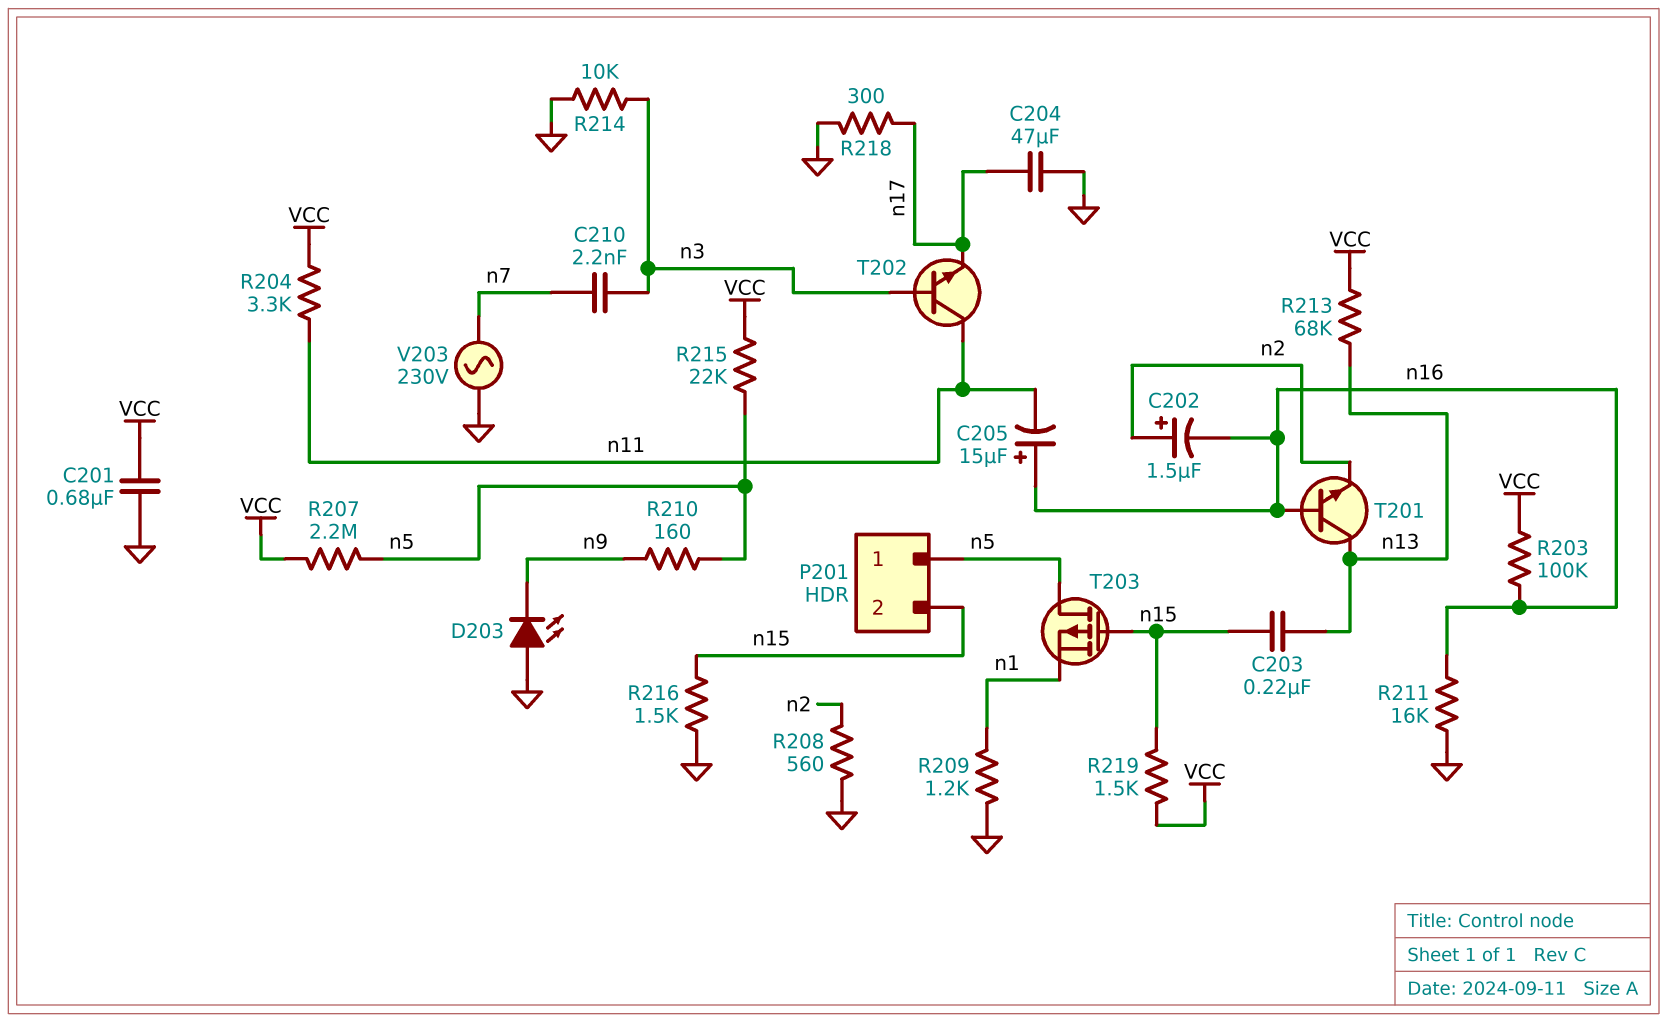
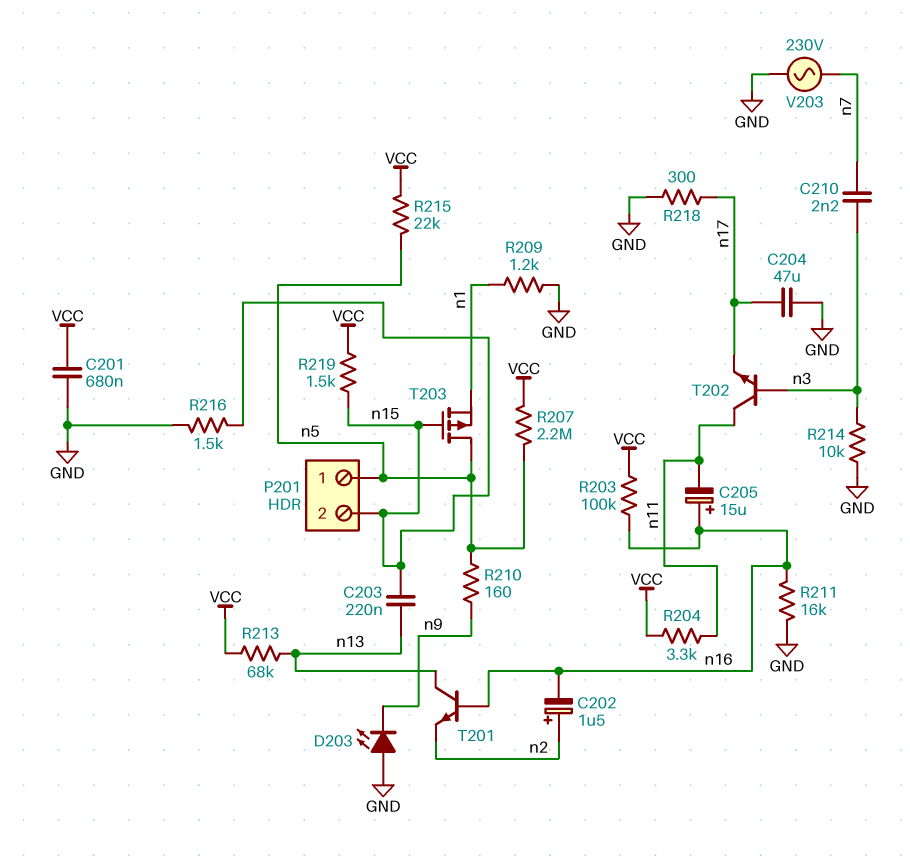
R208: 560 (GND, n2) -> none

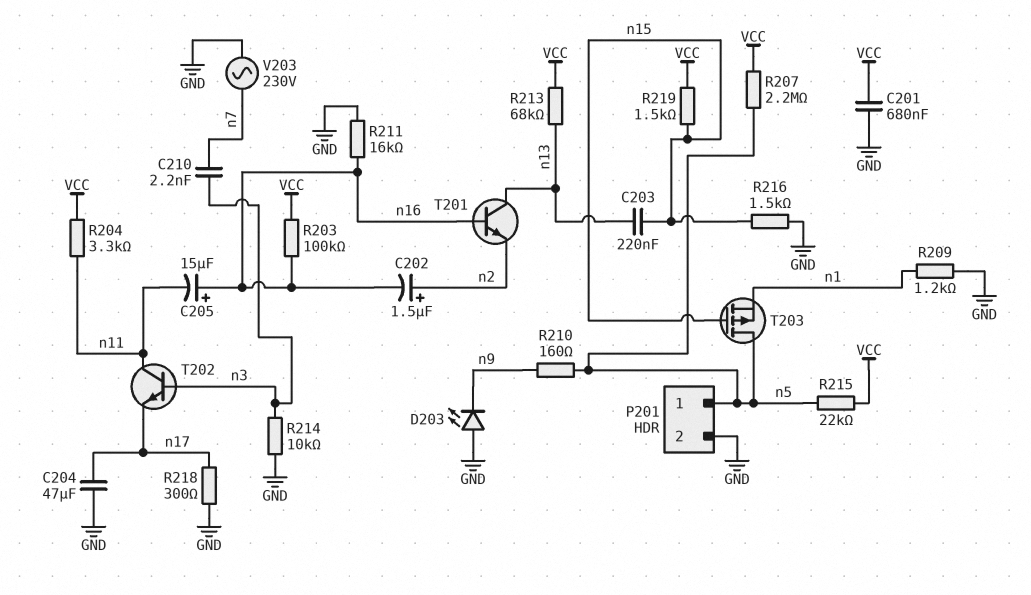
P201 pin 2: n15 -> GND

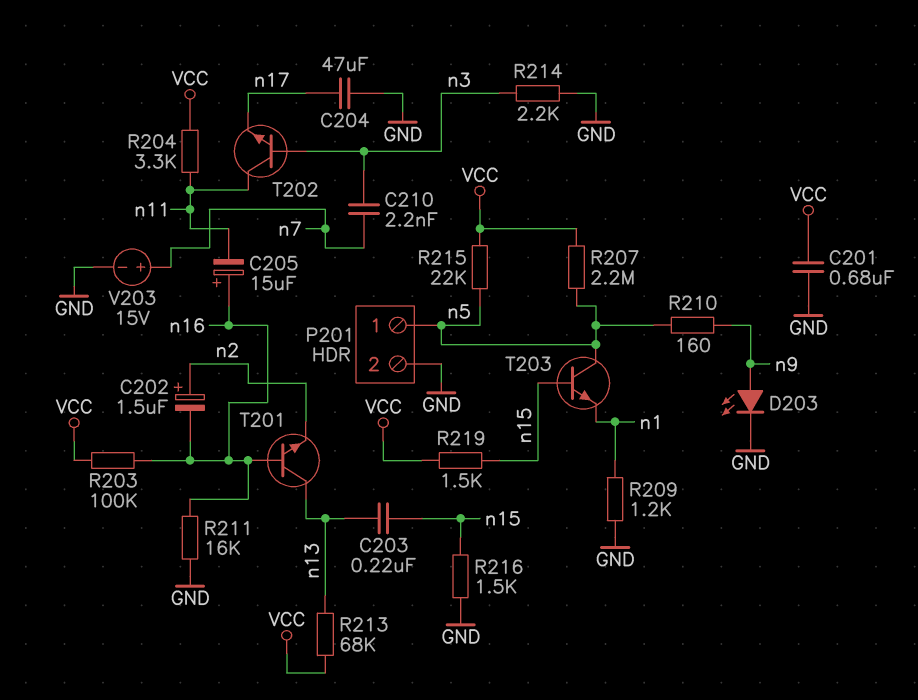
D203: LED (A GND, K n9) -> LED (A n9, K GND)
R214: 10k (GND, n3) -> 2.2k (GND, n3)
R218: 300 (GND, n17) -> none
T203: PMOS (G n15, D n5, S n1) -> NPN (B n15, C n5, E n1)
V203: AC 230V (GND, n7) -> 15V (plus n7, minus GND)

